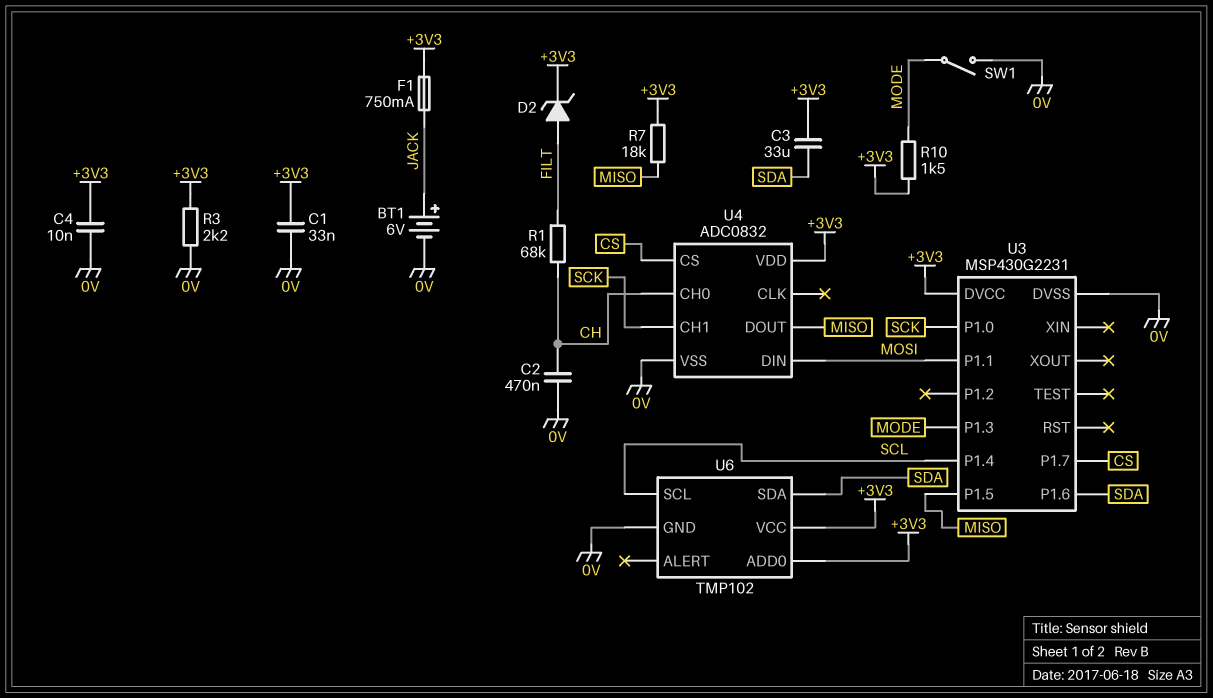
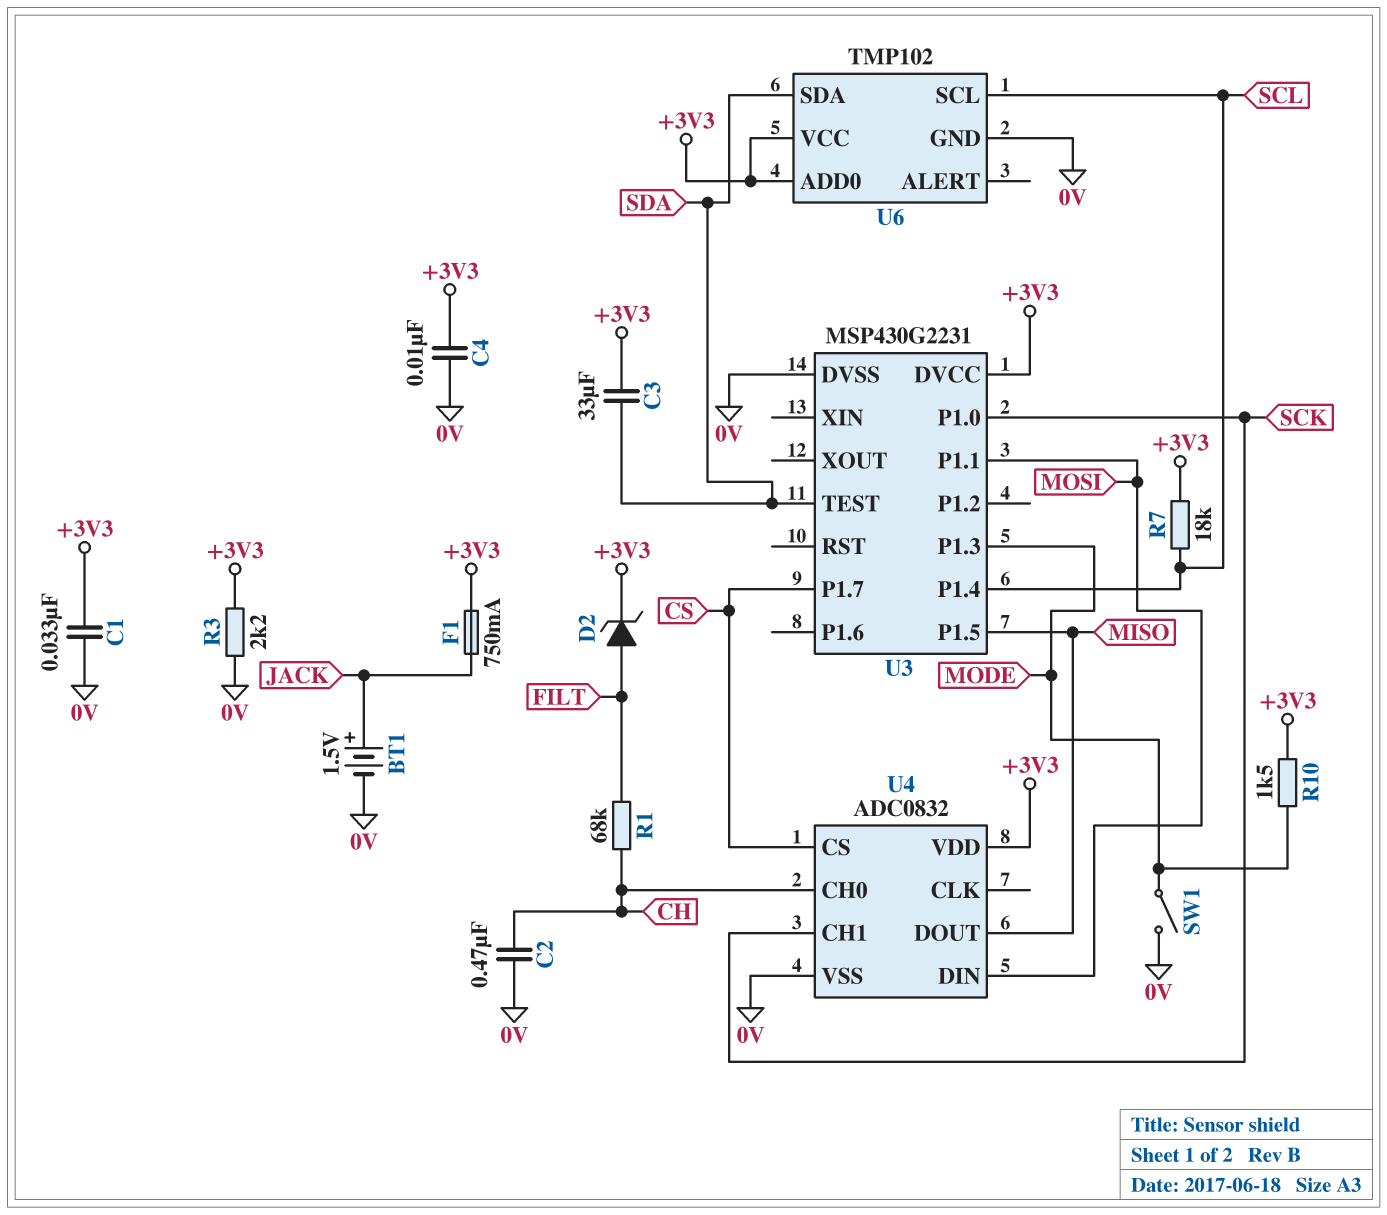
BT1: 6V (plus JACK, minus 0V) -> 1.5V (plus JACK, minus 0V)
R7: 18k (+3V3, MISO) -> 18k (+3V3, SCL)
U3 pin P1.6: SDA -> none
U3 pin TEST: none -> SDA

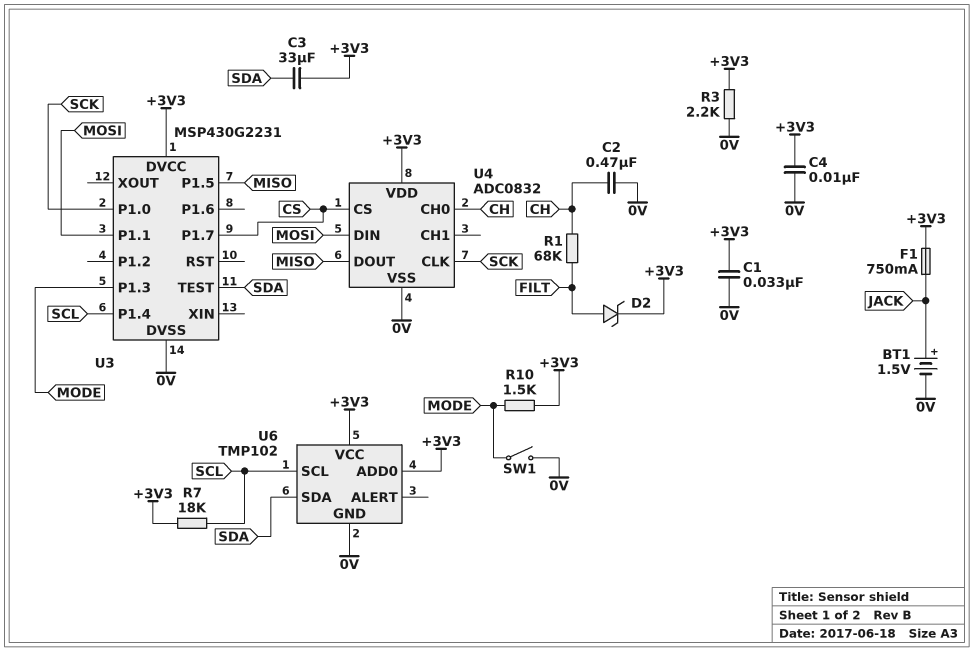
U4 pin CH1: SCK -> none
U4 pin CLK: none -> SCK

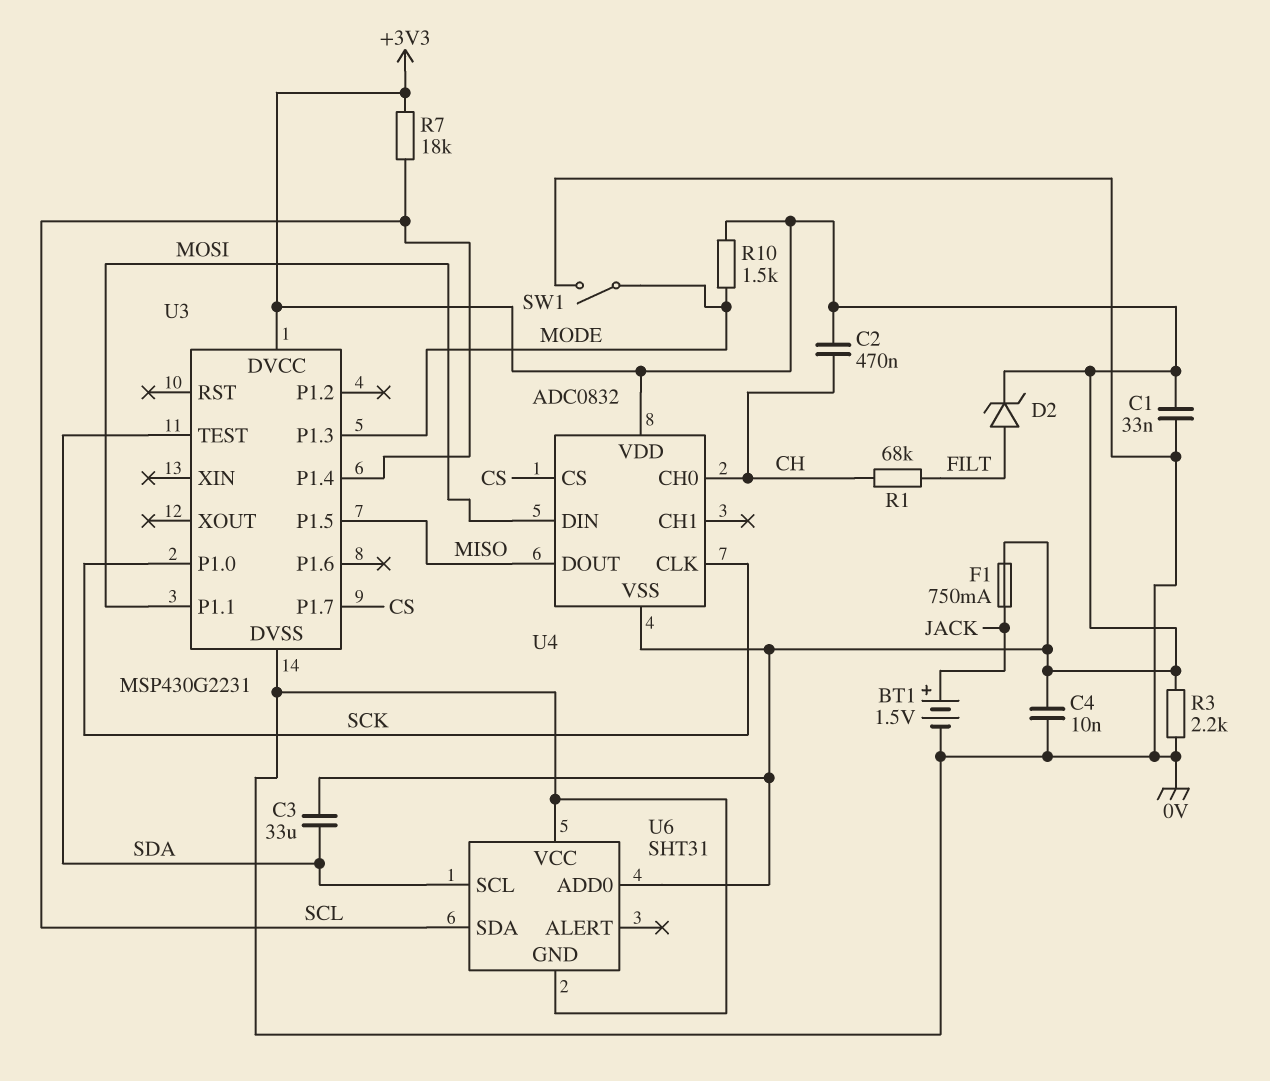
C2: 470nF (0V, CH) -> 470nF (+3V3, CH)
U4 pin VSS: 0V -> +3V3
U6: TMP102 -> SHT31
U6 pin SCL: SCL -> SDA
U6 pin SDA: SDA -> SCL
U6 pin VCC: +3V3 -> 0V

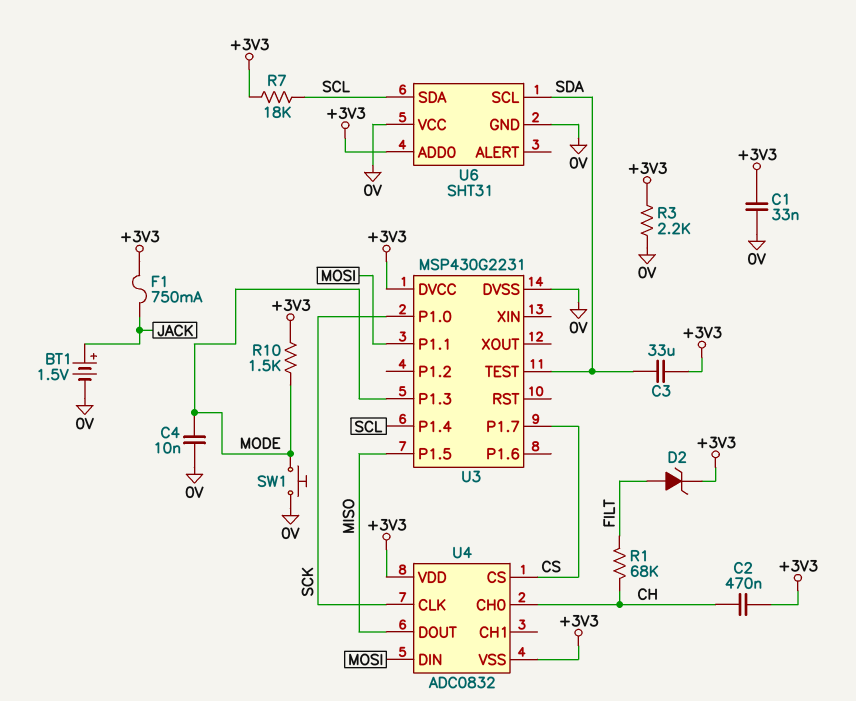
C4: 10nF (+3V3, 0V) -> 10nF (0V, MODE)
SW1: switch (0V, MODE) -> button (0V, MODE)

